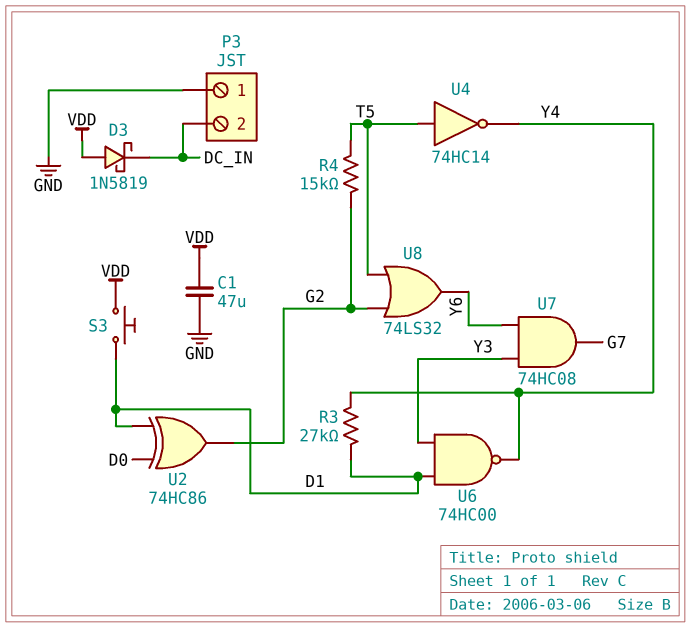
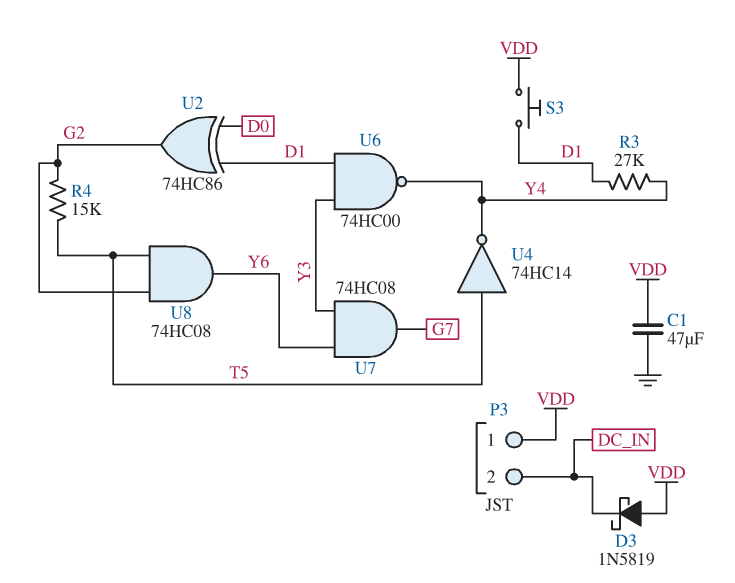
P3 pin 1: GND -> VDD
U8: OR 74LS32 (in G2, in T5, out Y6) -> AND 74HC08 (in G2, in T5, out Y6)

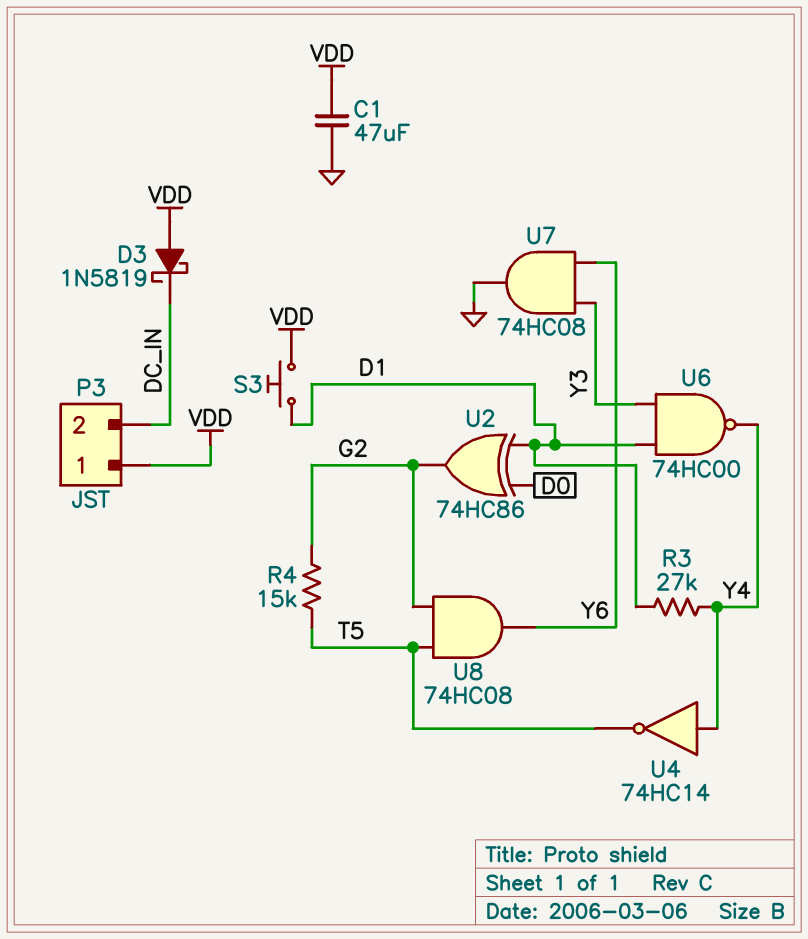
U4: NOT 74HC14 (in T5, out Y4) -> NOT 74HC14 (in Y4, out T5)
U7: AND 74HC08 (in Y3, in Y6, out G7) -> AND 74HC08 (in Y3, in Y6, out GND)

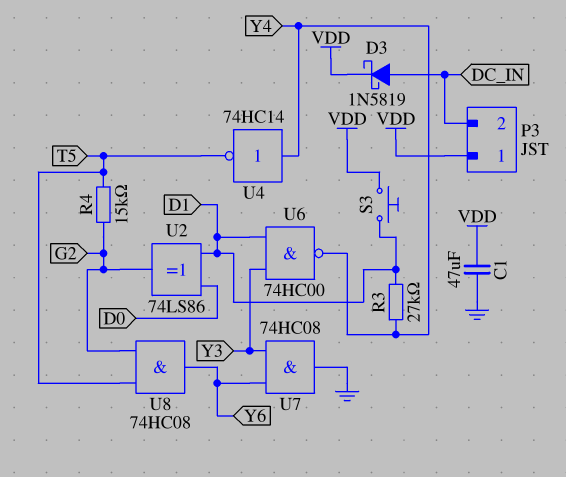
D3: schottky 1N5819 (A VDD, K DC_IN) -> schottky 1N5819 (A DC_IN, K VDD)
U2: XOR 74HC86 (in D0, in D1, out G2) -> XOR 74LS86 (in D0, in D1, out G2)

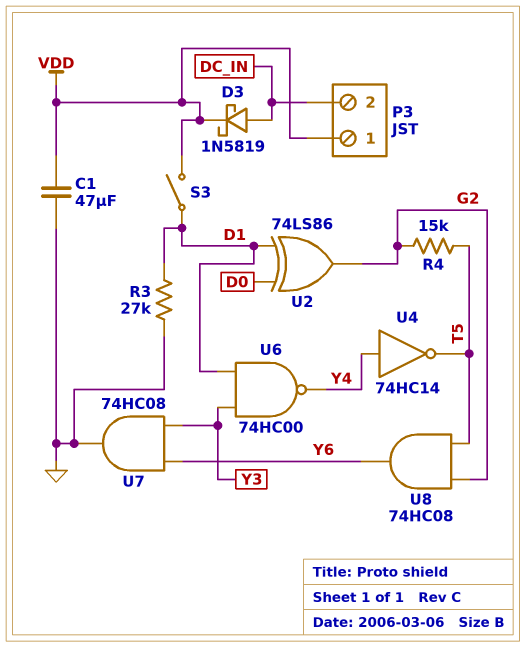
R3: 27k (D1, Y4) -> 27k (D1, GND)
S3: button (D1, VDD) -> switch (D1, VDD)

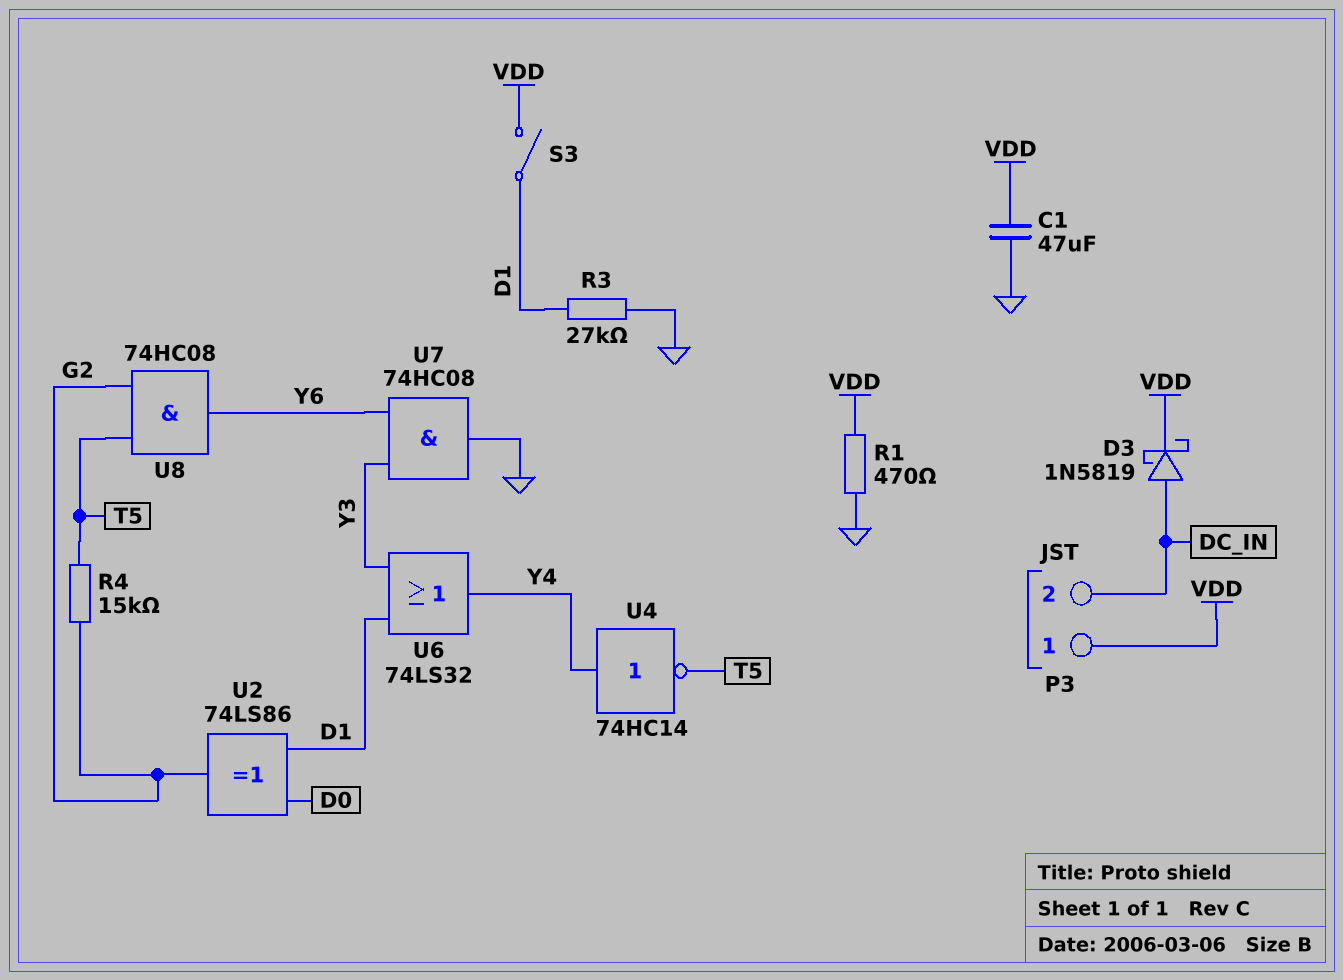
R1: none -> 470 (GND, VDD)
U6: NAND 74HC00 (in D1, in Y3, out Y4) -> OR 74LS32 (in D1, in Y3, out Y4)

